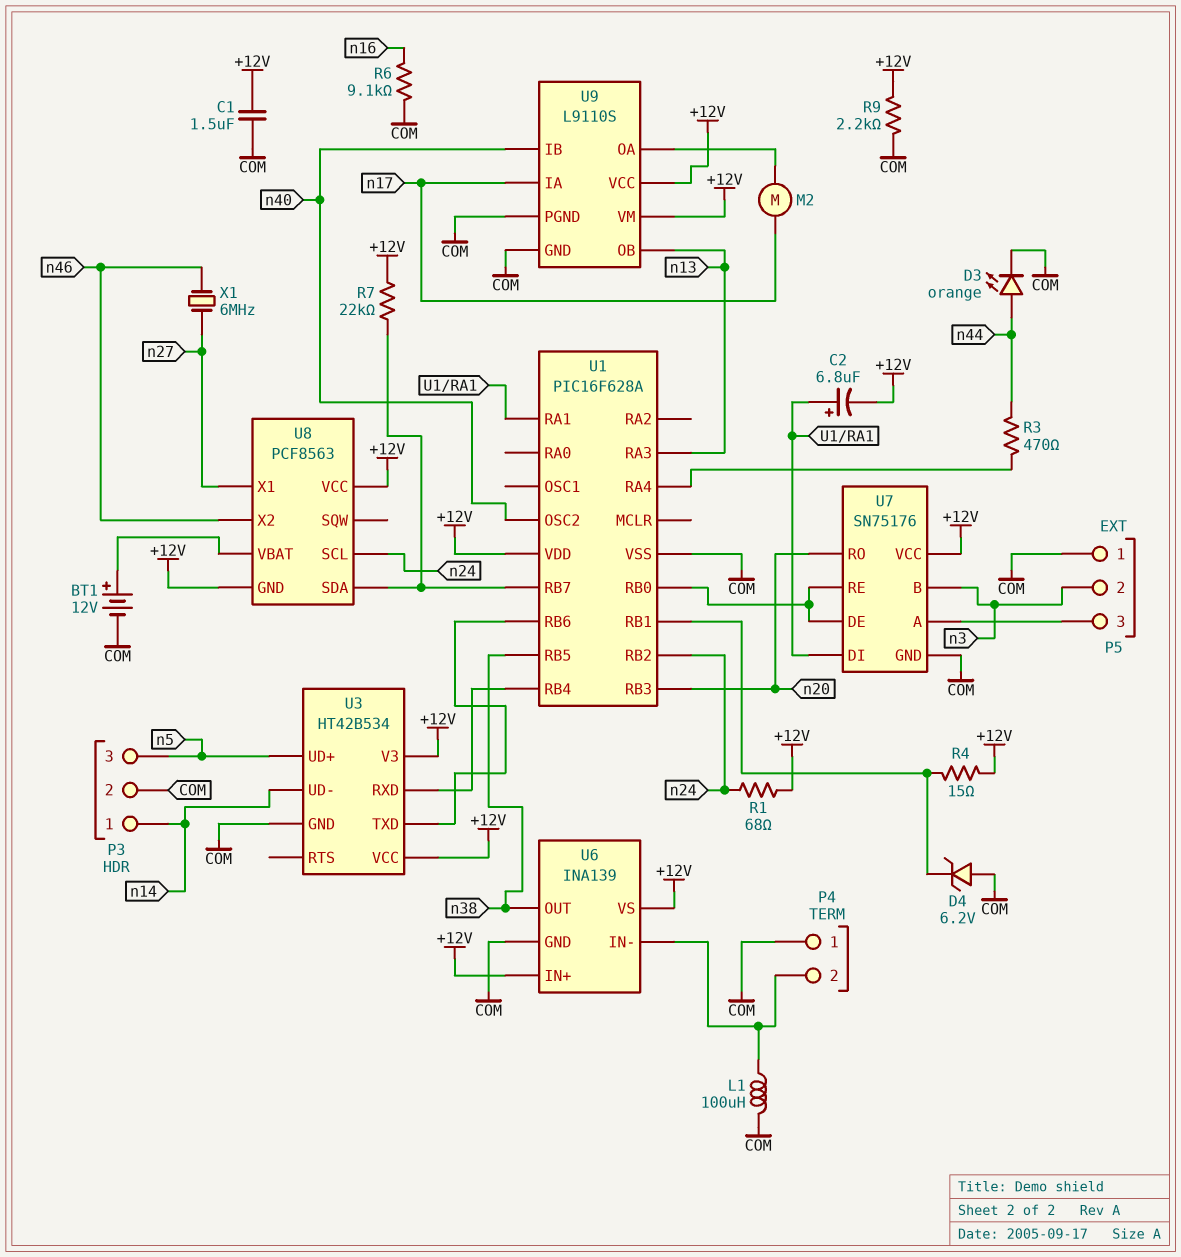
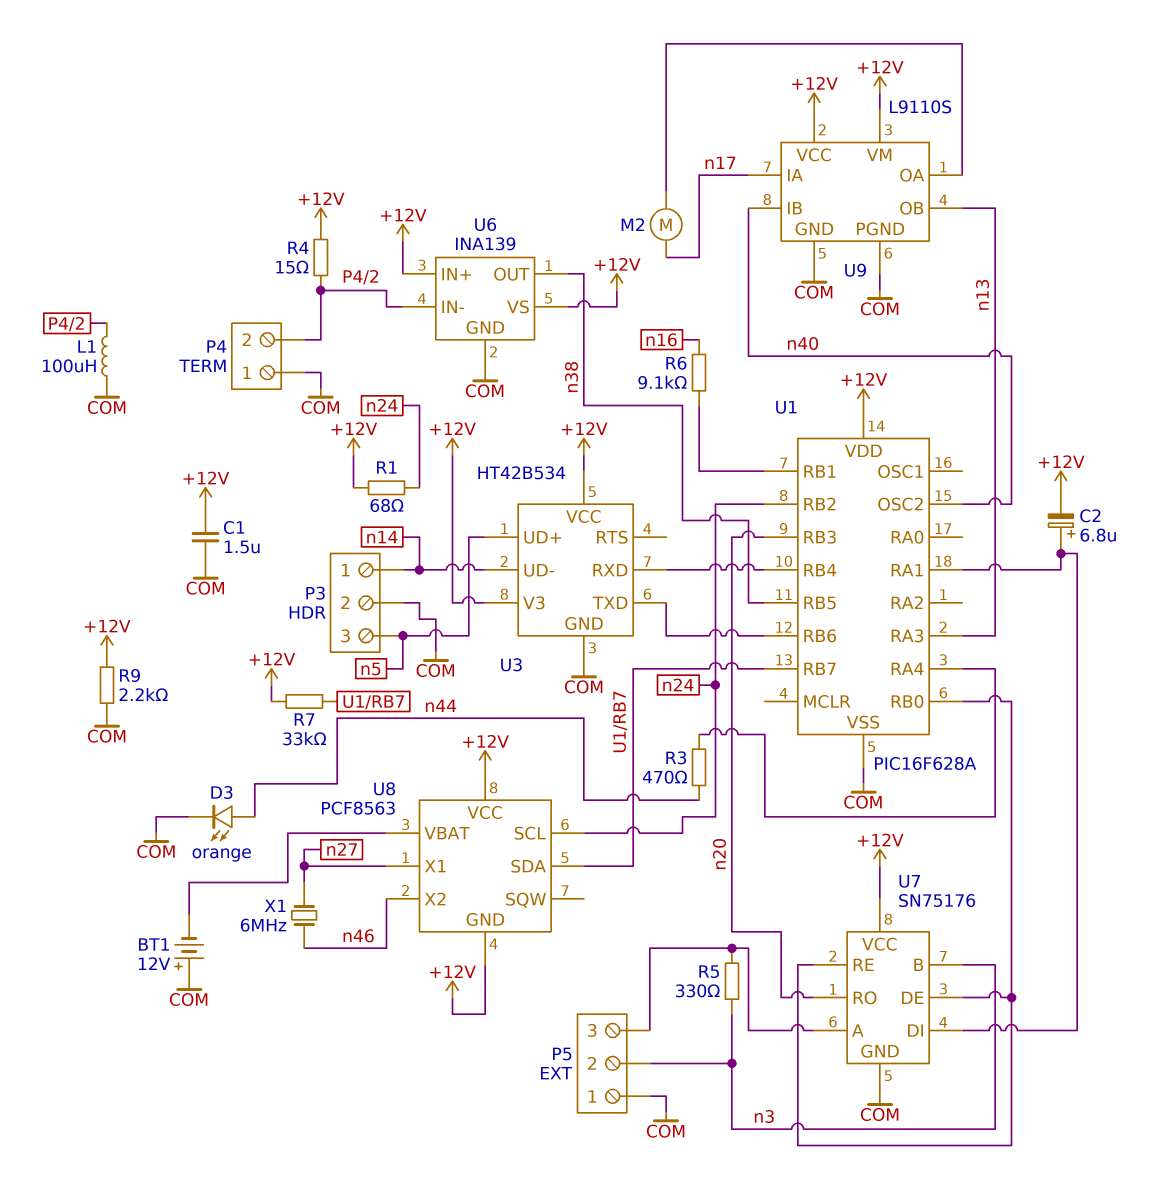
BT1: 12V (plus U8/VBAT, minus COM) -> 12V (plus COM, minus U8/VBAT)
D4: zener 6.2V (A COM, K U1/RB1) -> none
R4: 15 (+12V, U1/RB1) -> 15 (+12V, P4/2)
R5: none -> 330 (P5/3, n3)
R6: 9.1k (COM, n16) -> 9.1k (U1/RB1, n16)
R7: 22k (+12V, U1/RB7) -> 33k (+12V, U1/RB7)

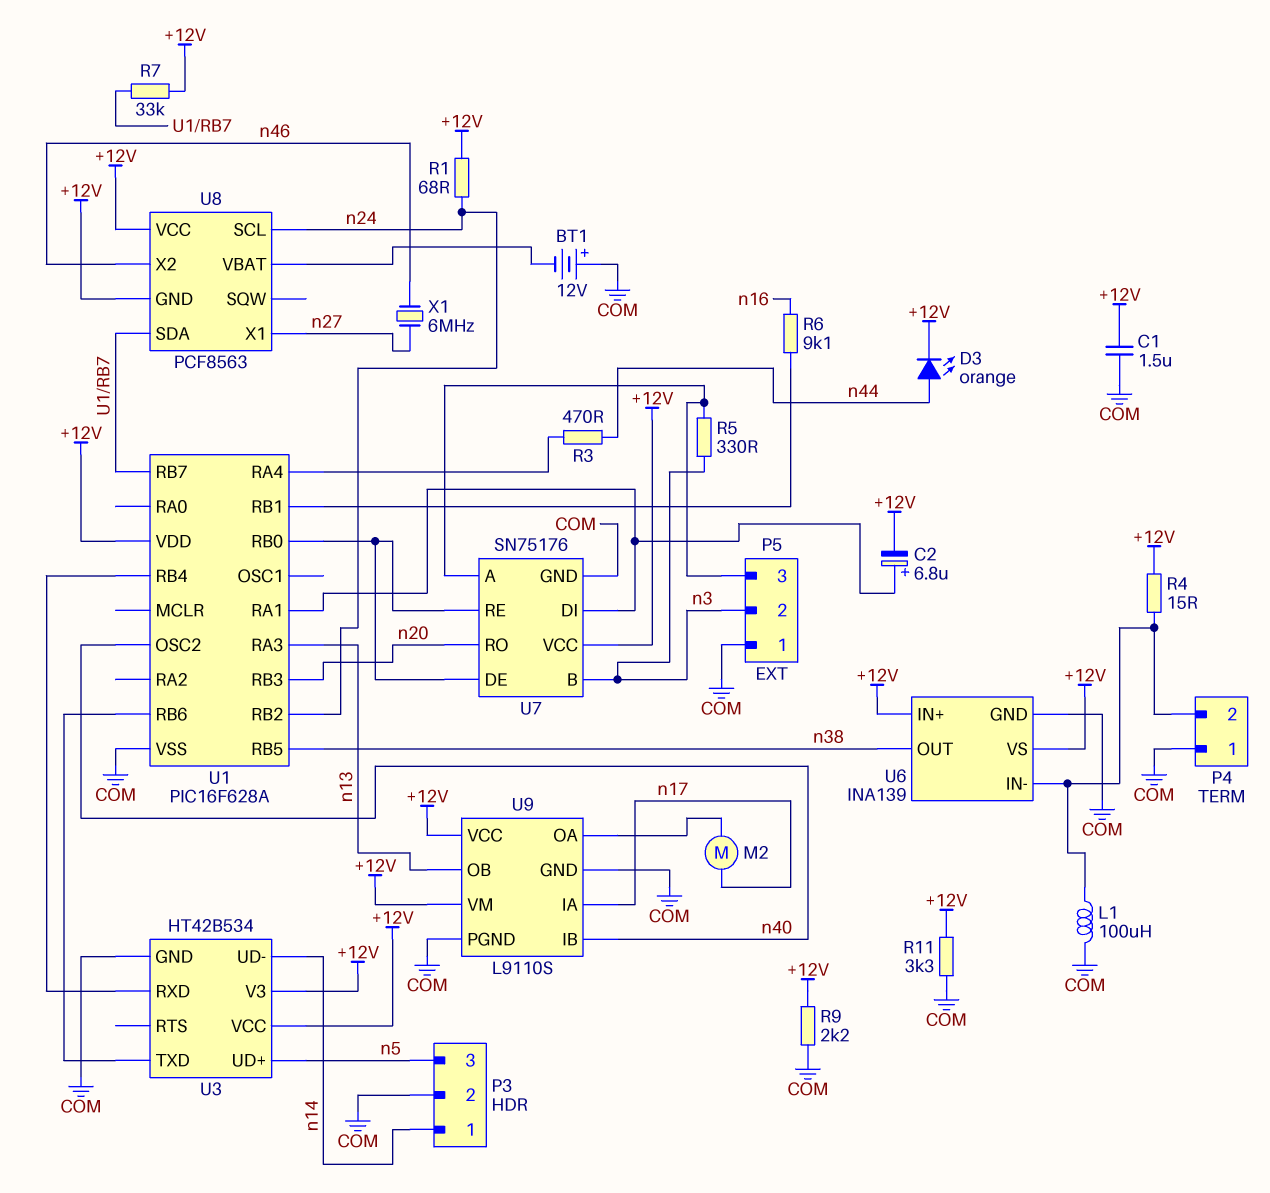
D3: LED orange (A n44, K COM) -> LED orange (A n44, K +12V)
R11: none -> 3.3k (+12V, COM)

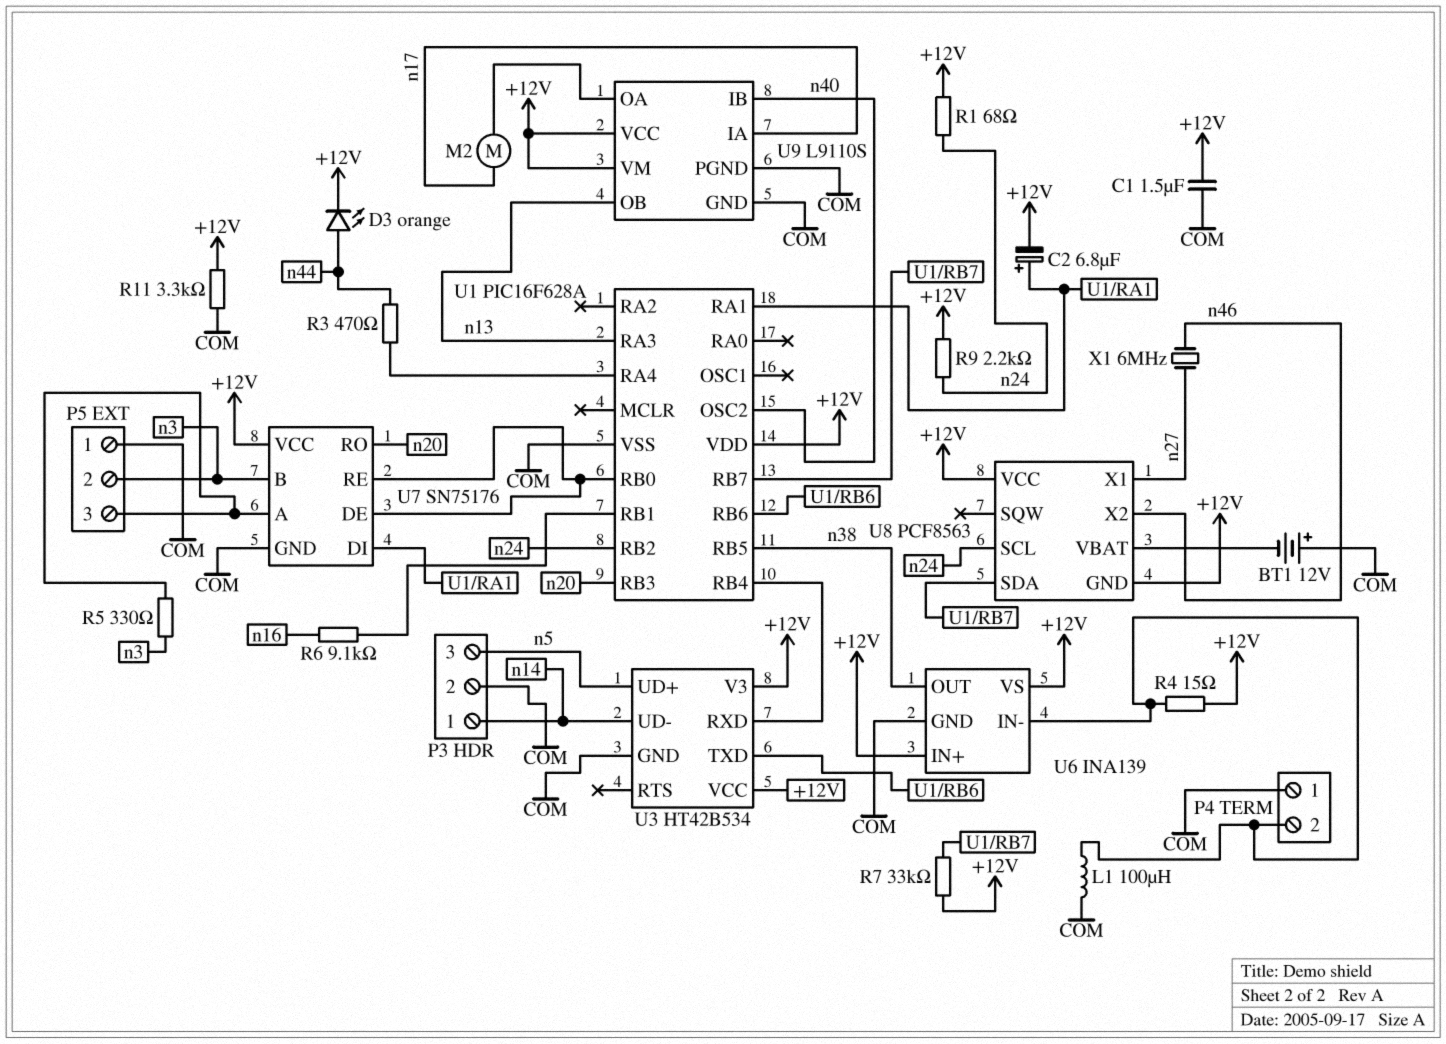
R9: 2.2k (+12V, COM) -> 2.2k (+12V, n24)

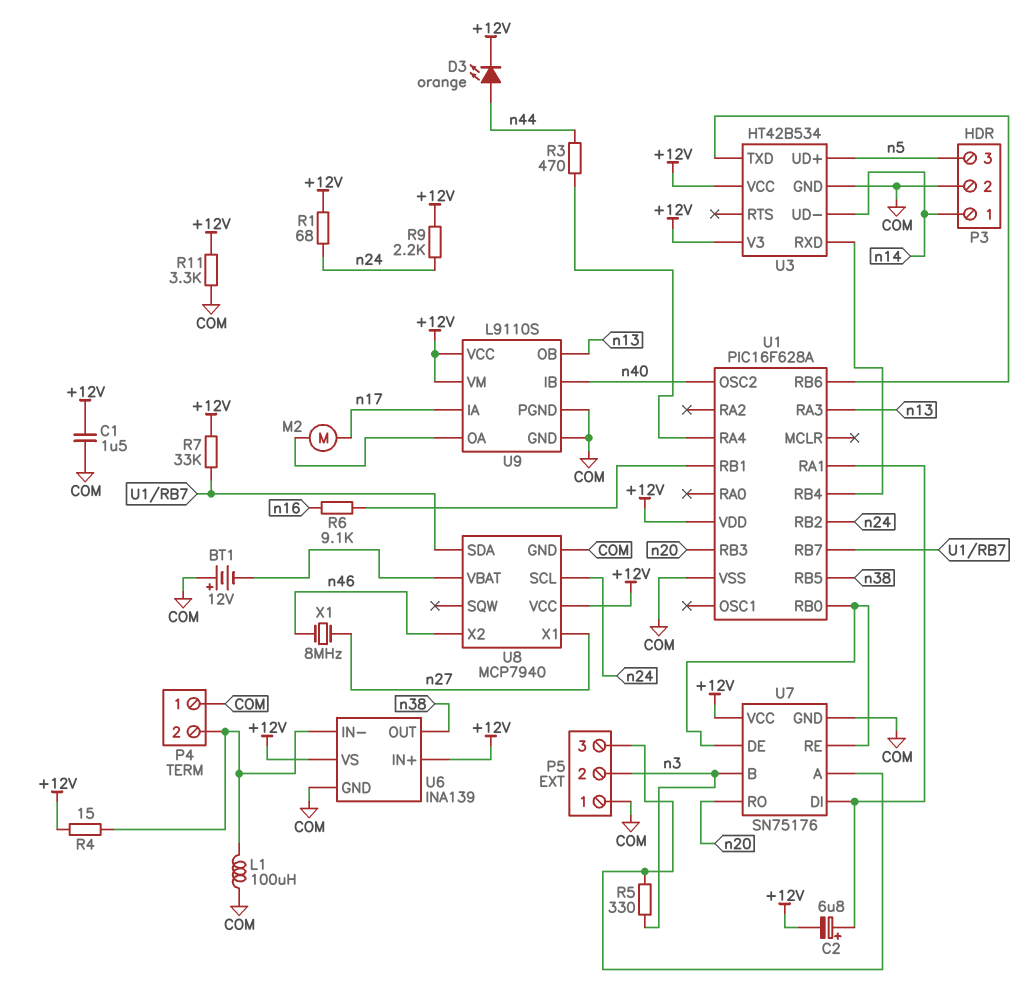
U8: PCF8563 -> MCP7940
U8 pin GND: +12V -> COM
X1: 6MHz (n27, n46) -> 8MHz (n27, n46)

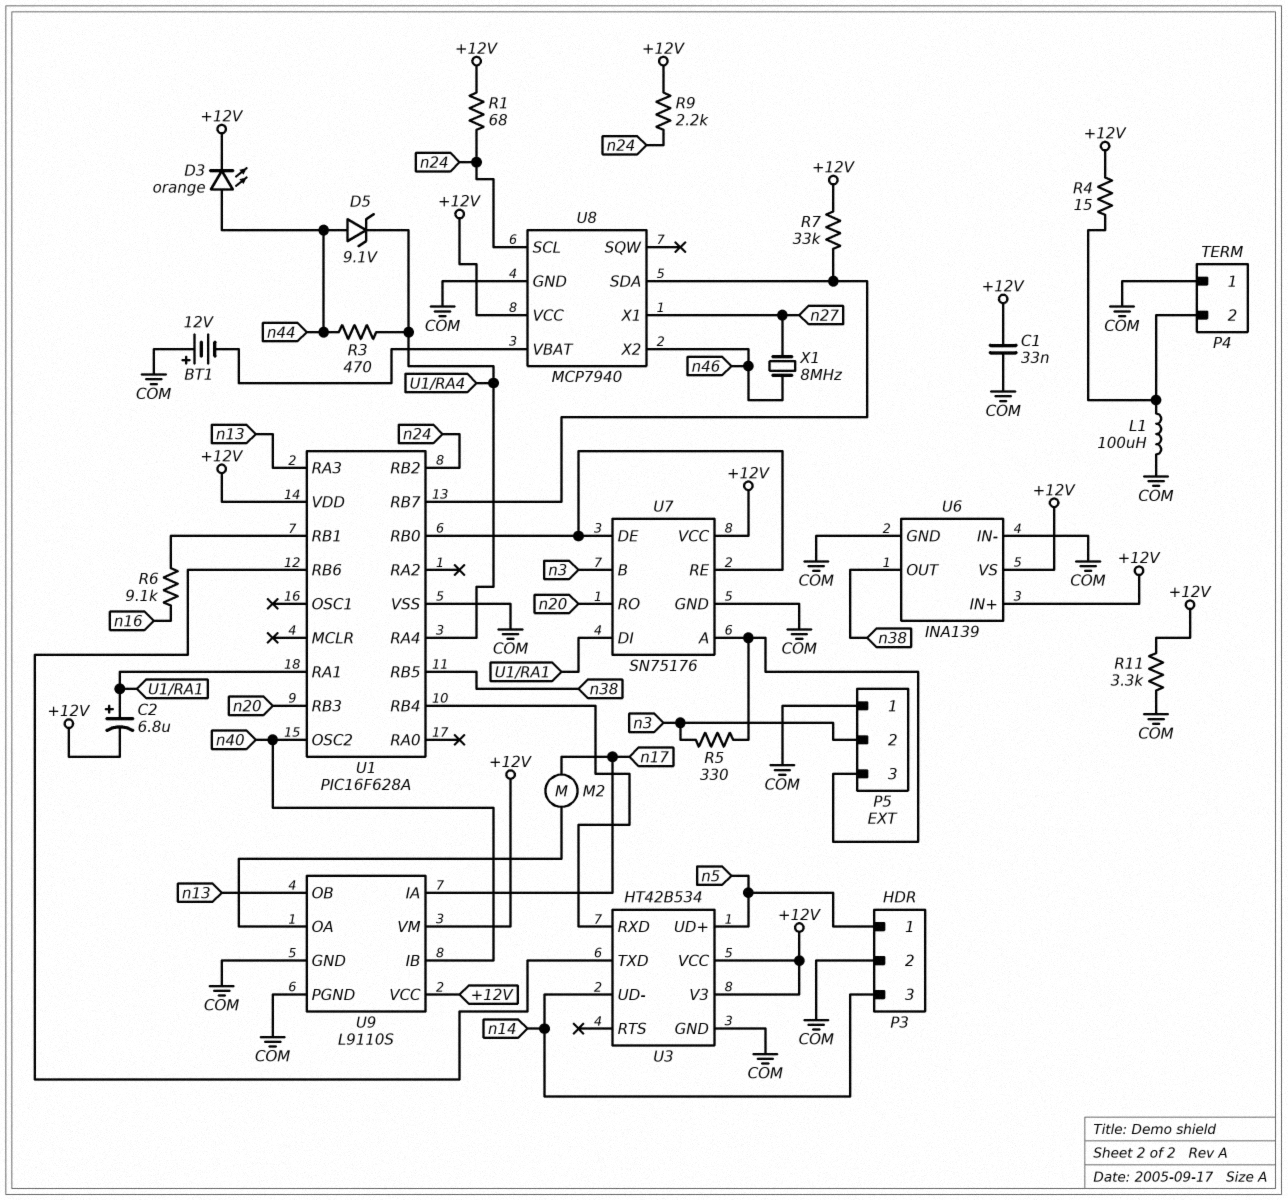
C1: 1.5uF (+12V, COM) -> 33nF (+12V, COM)
D5: none -> zener 9.1V (A n44, K U1/RA4)
P3 pin 1: n14 -> n5
P3 pin 3: n5 -> n14
U6 pin IN-: P4/2 -> COM

